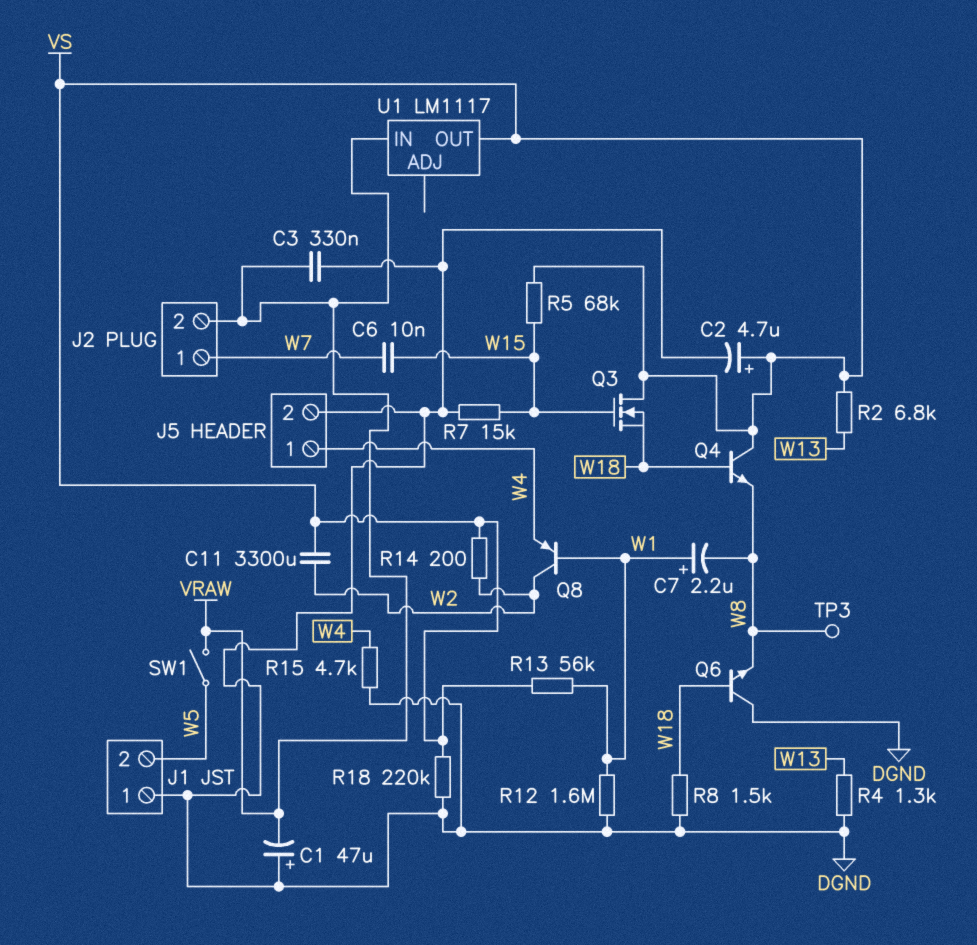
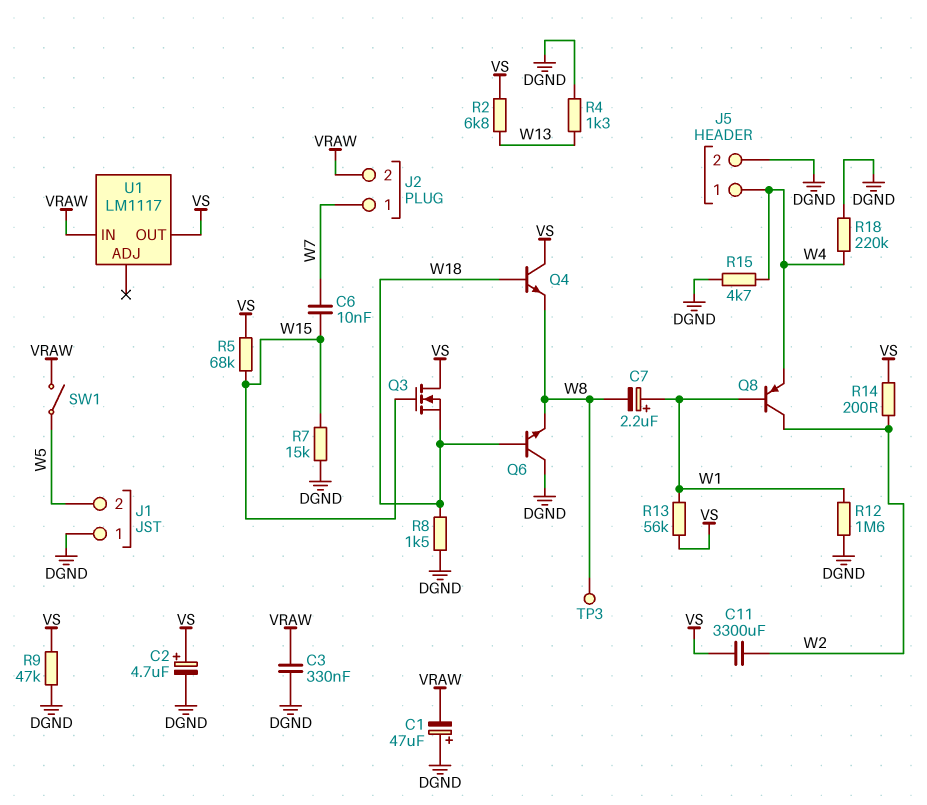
R9: none -> 47k (DGND, VS)
R18: 220k (DGND, VS) -> 220k (DGND, W4)

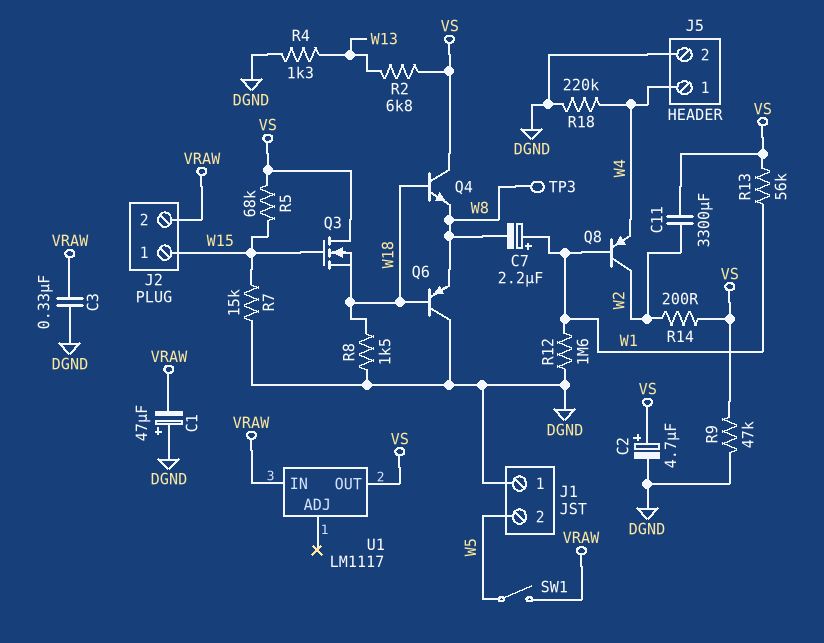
C6: 10nF (W7, W15) -> none
J2 pin 1: W7 -> W15
Q6: NPN (B W18, C DGND, E W8) -> PNP (B W18, C DGND, E W8)
R15: 4.7k (DGND, W4) -> none

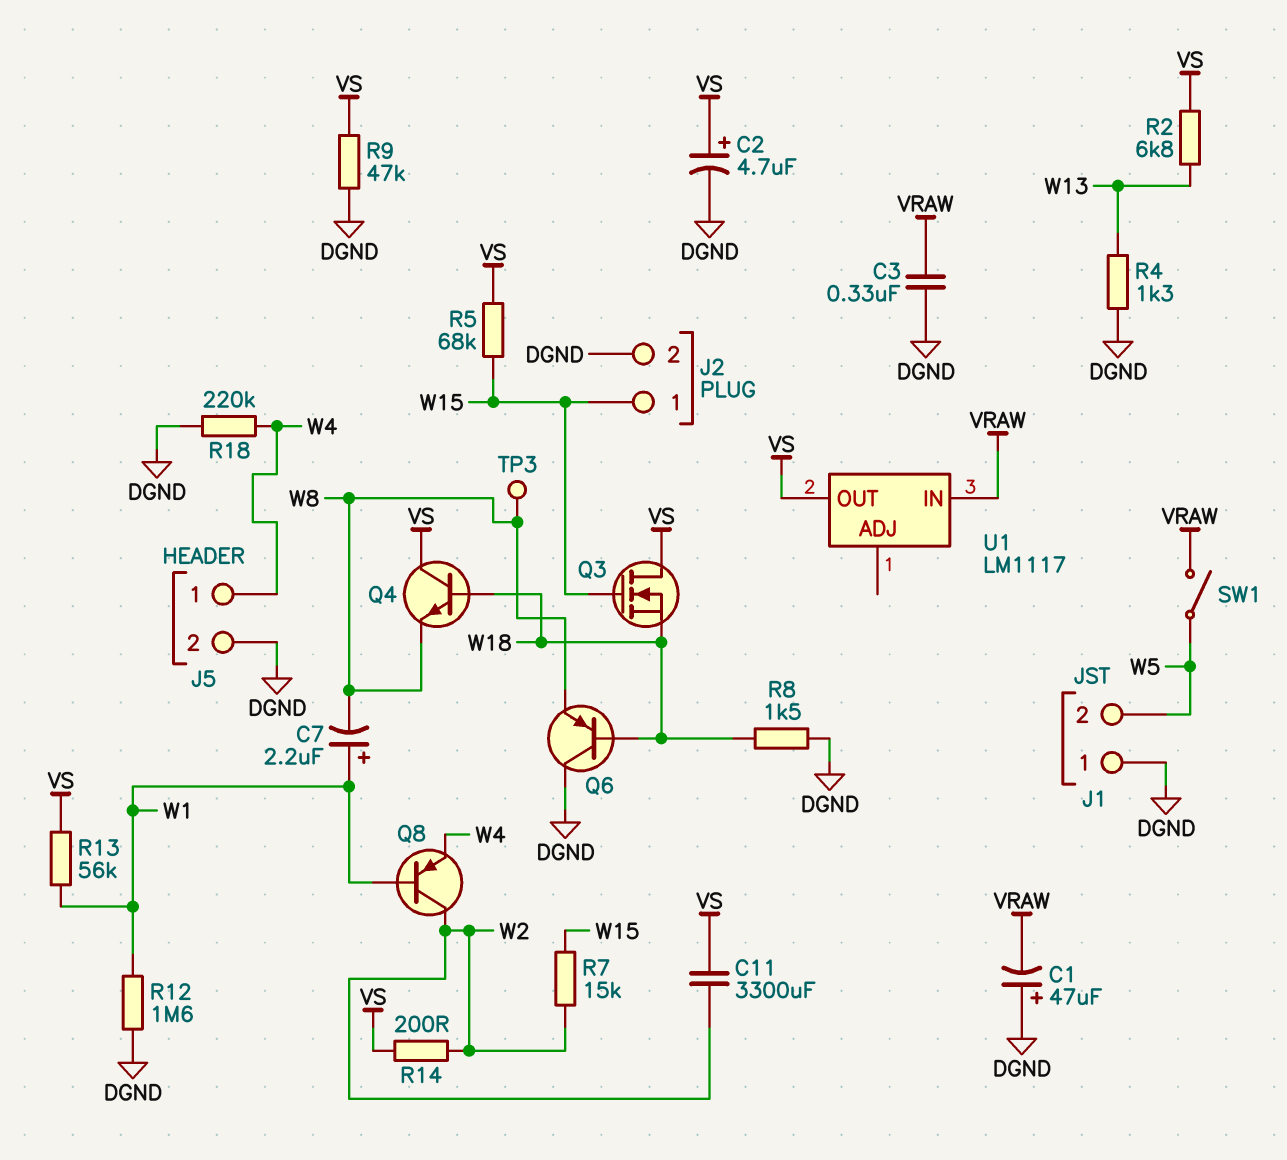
J2 pin 2: VRAW -> DGND
R7: 15k (DGND, W15) -> 15k (W2, W15)

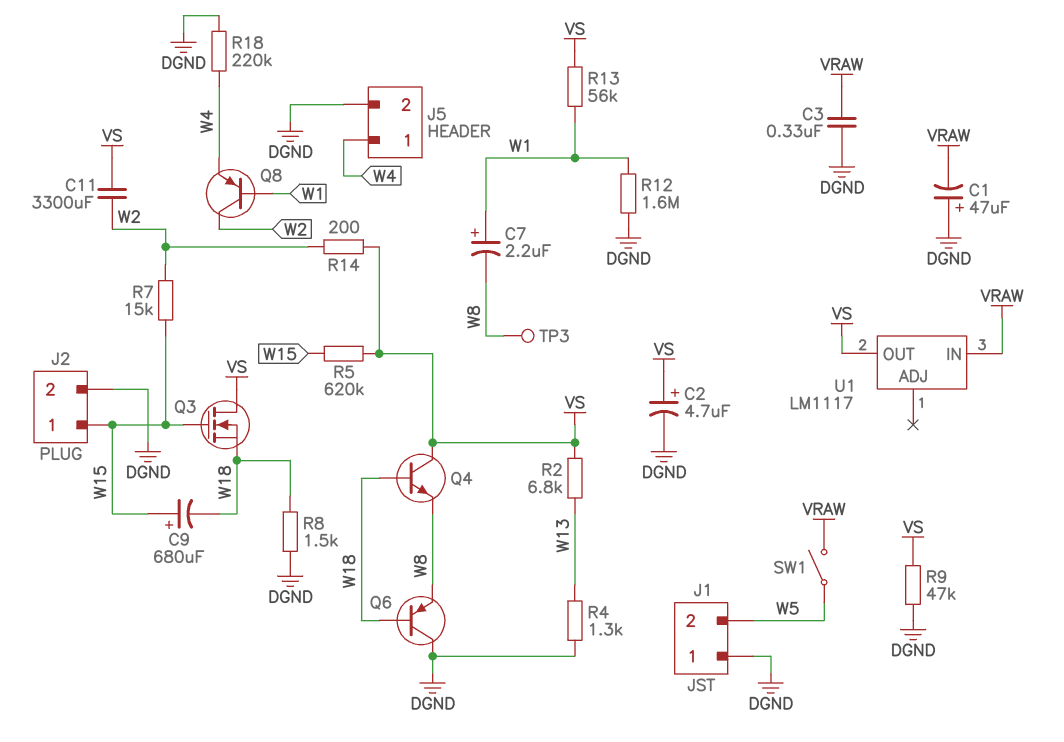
C9: none -> 680uF (plus W15, minus W18)
R5: 68k (VS, W15) -> 620k (VS, W15)

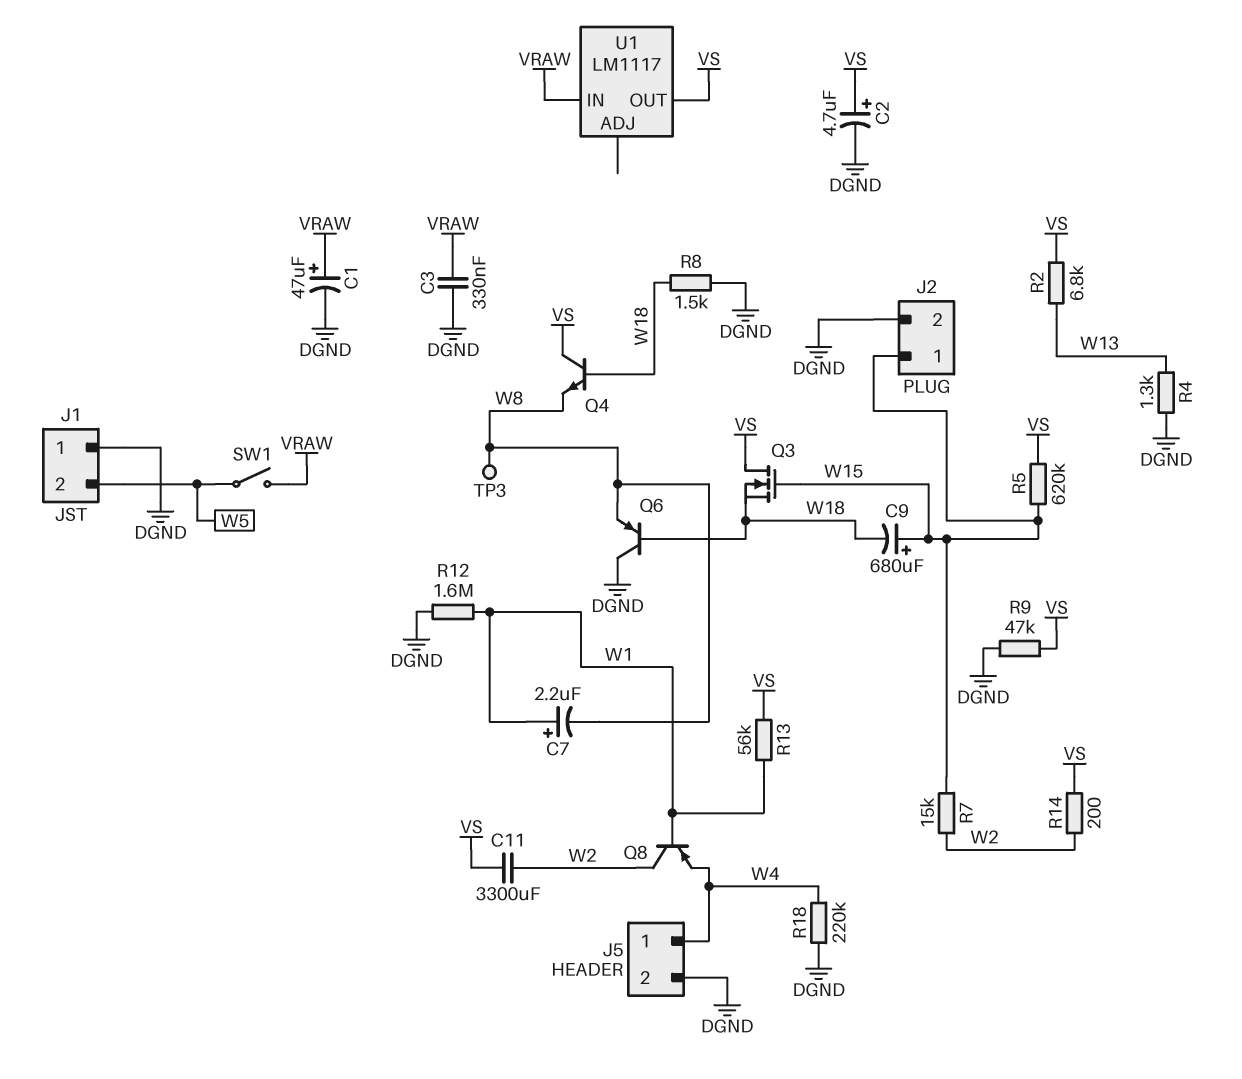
C1: 47uF (plus DGND, minus VRAW) -> 47uF (plus VRAW, minus DGND)

